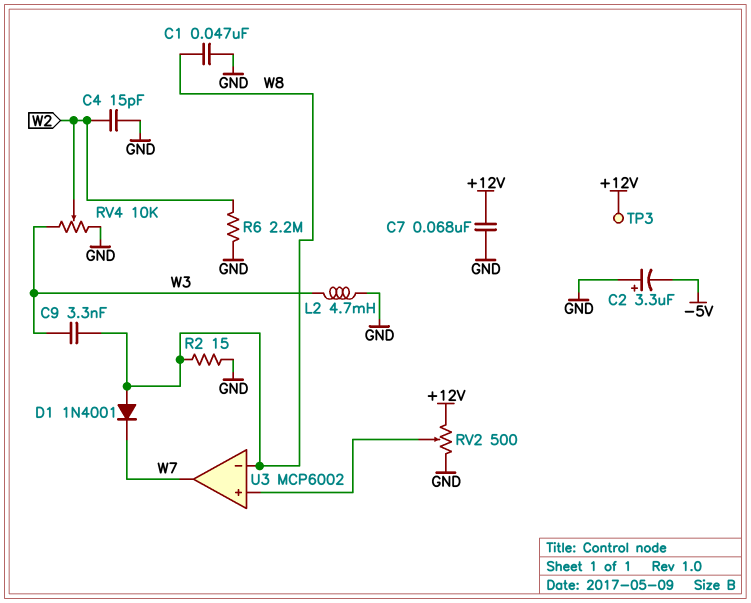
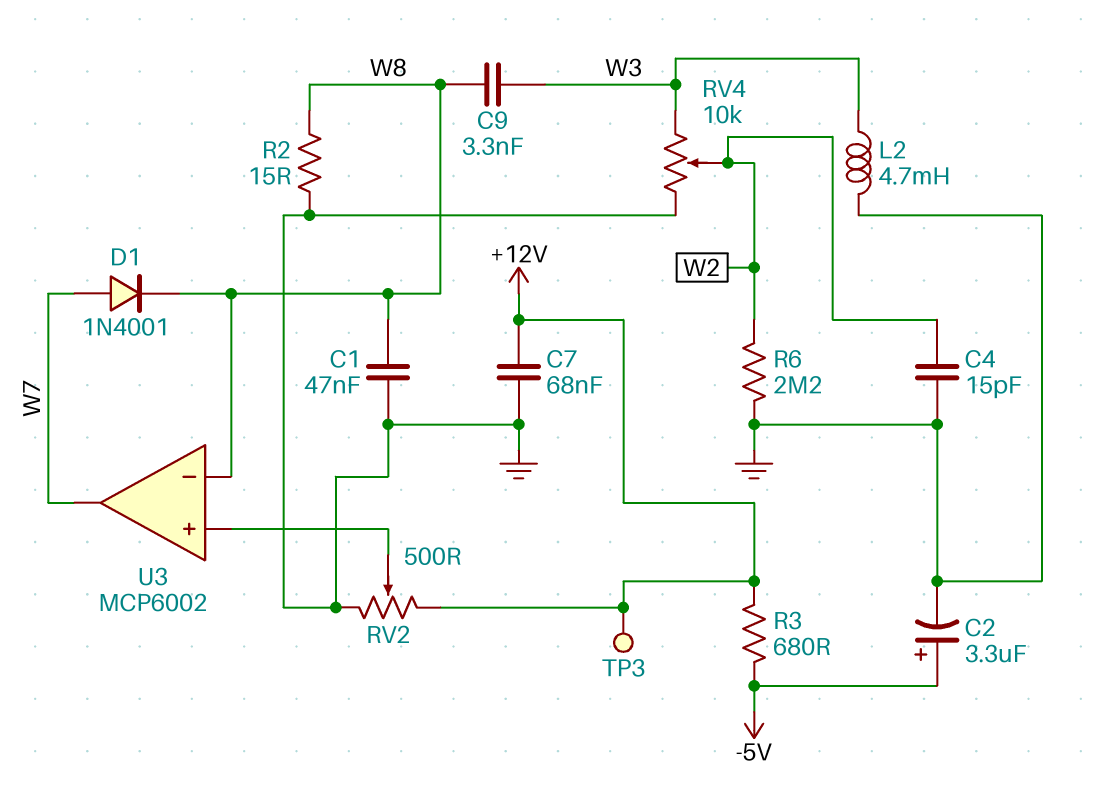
C2: 3.3uF (plus GND, minus -5V) -> 3.3uF (plus -5V, minus GND)
D1: diode 1N4001 (A W8, K W7) -> diode 1N4001 (A W7, K W8)
R3: none -> 680 (+12V, -5V)

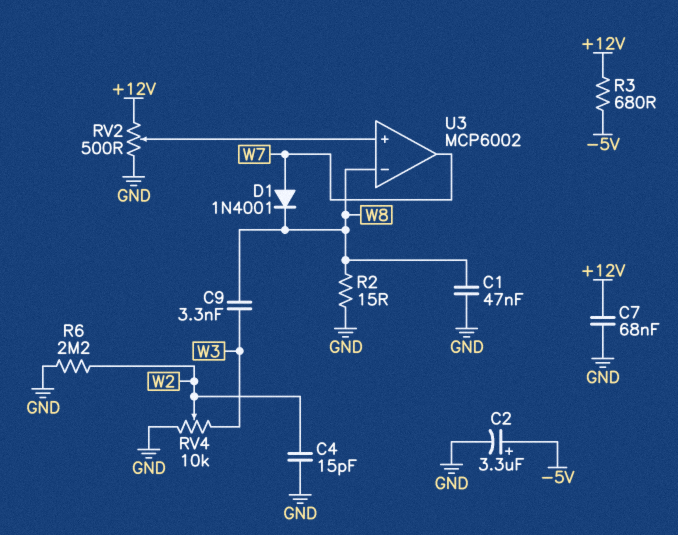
L2: 4.7mH (GND, W3) -> none
TP3: test point (+12V) -> none

